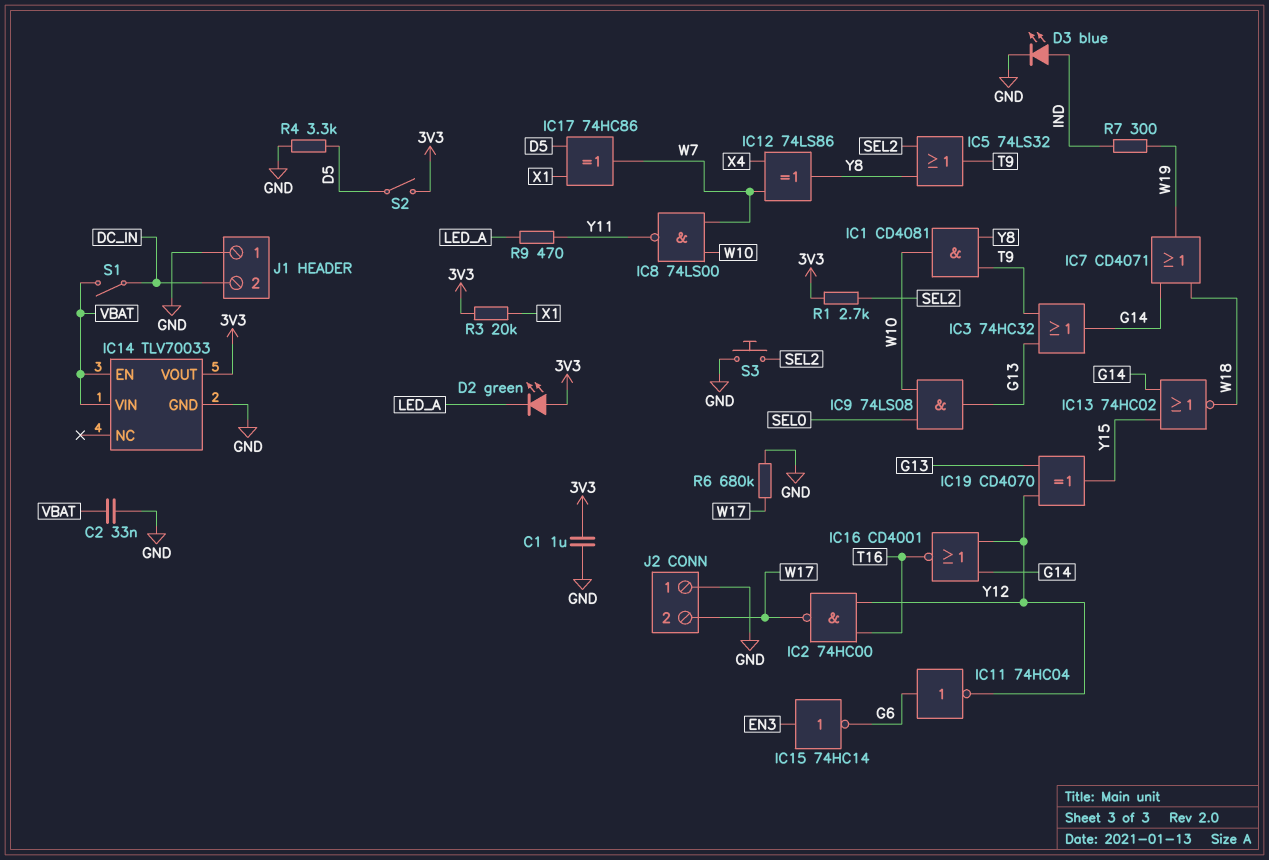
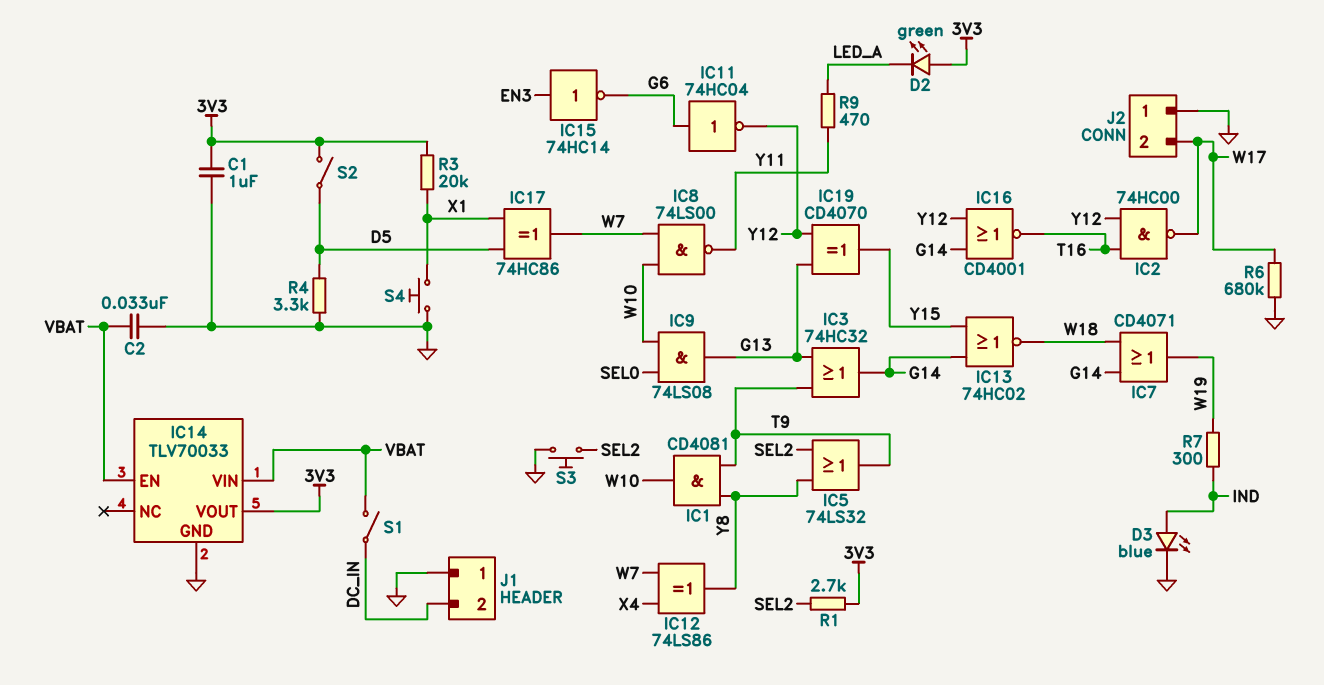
S4: none -> button (GND, X1)

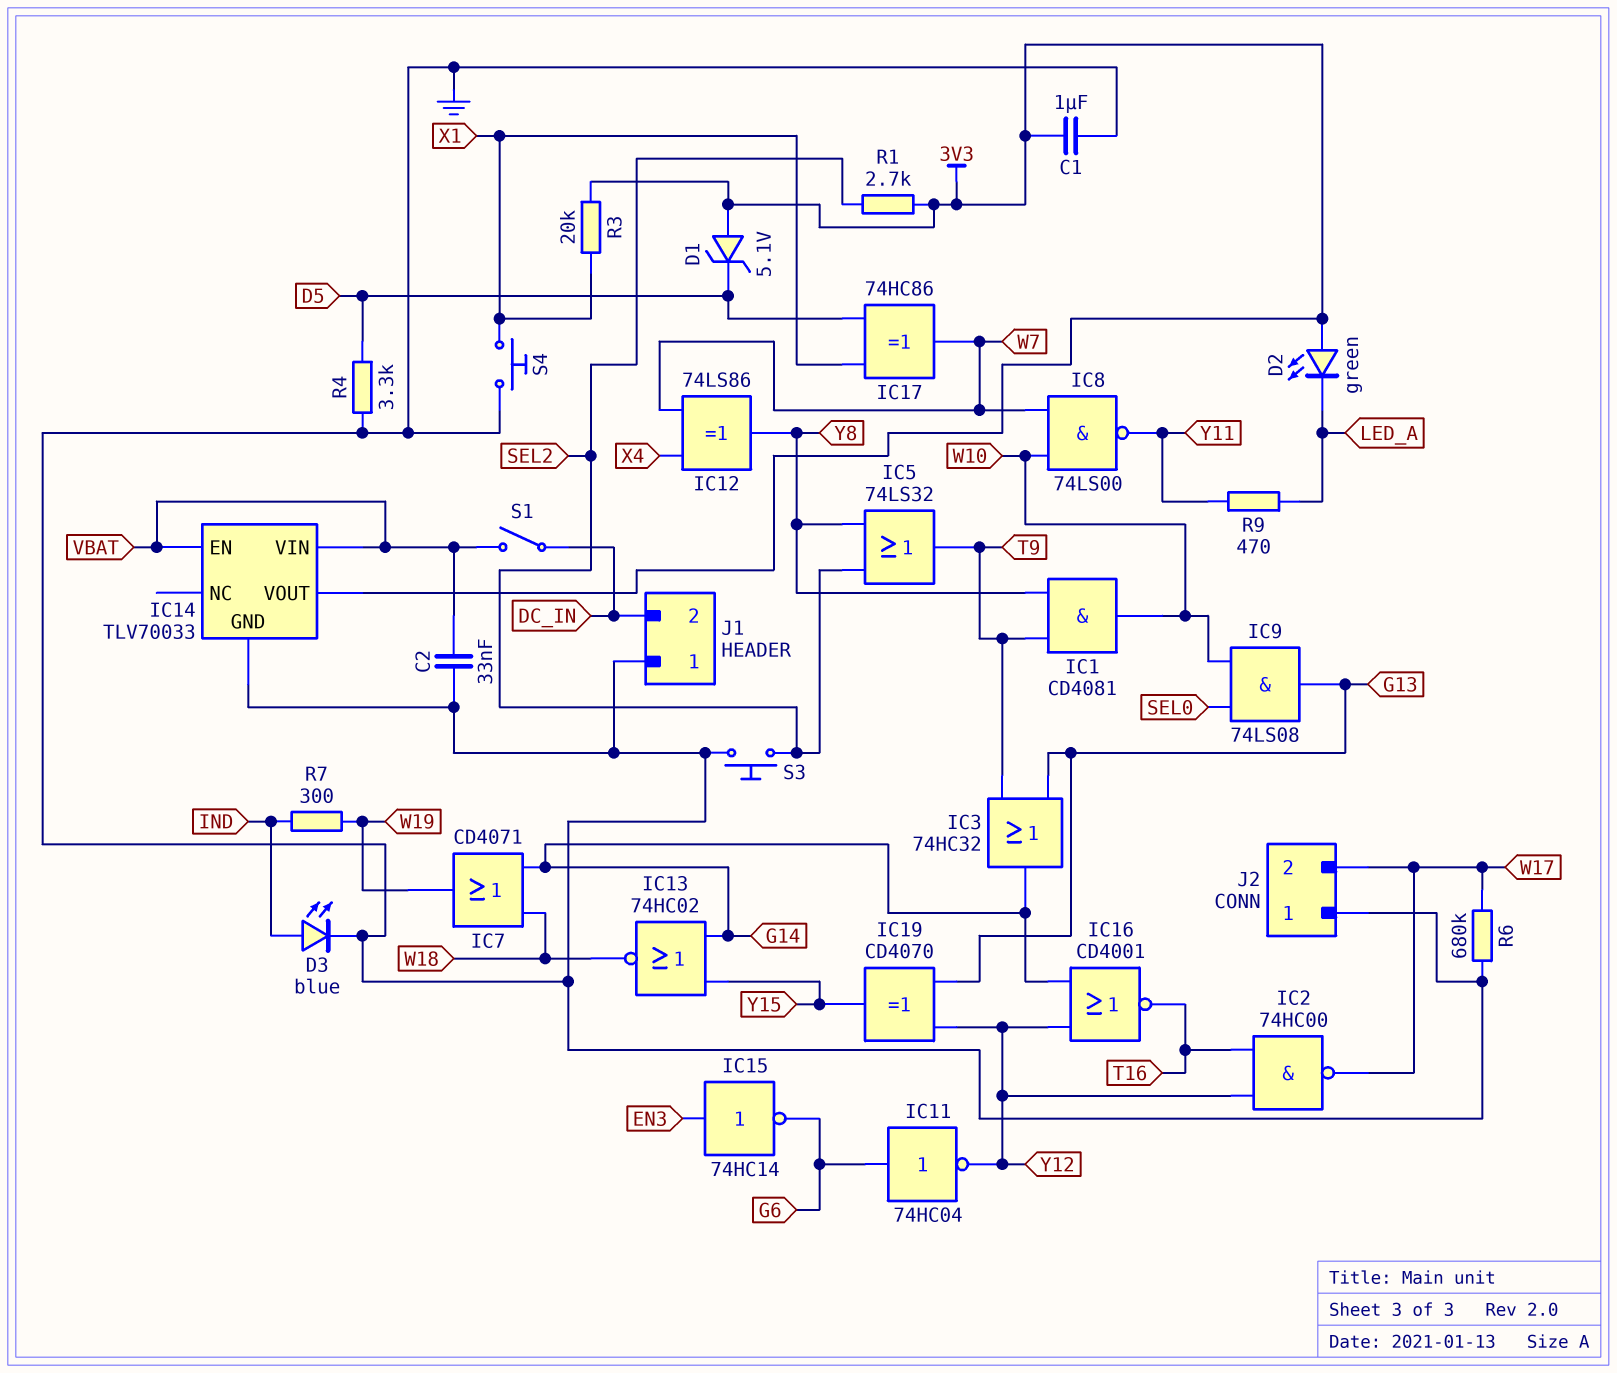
D1: none -> zener 5.1V (A 3V3, K D5)
S2: switch (3V3, D5) -> none

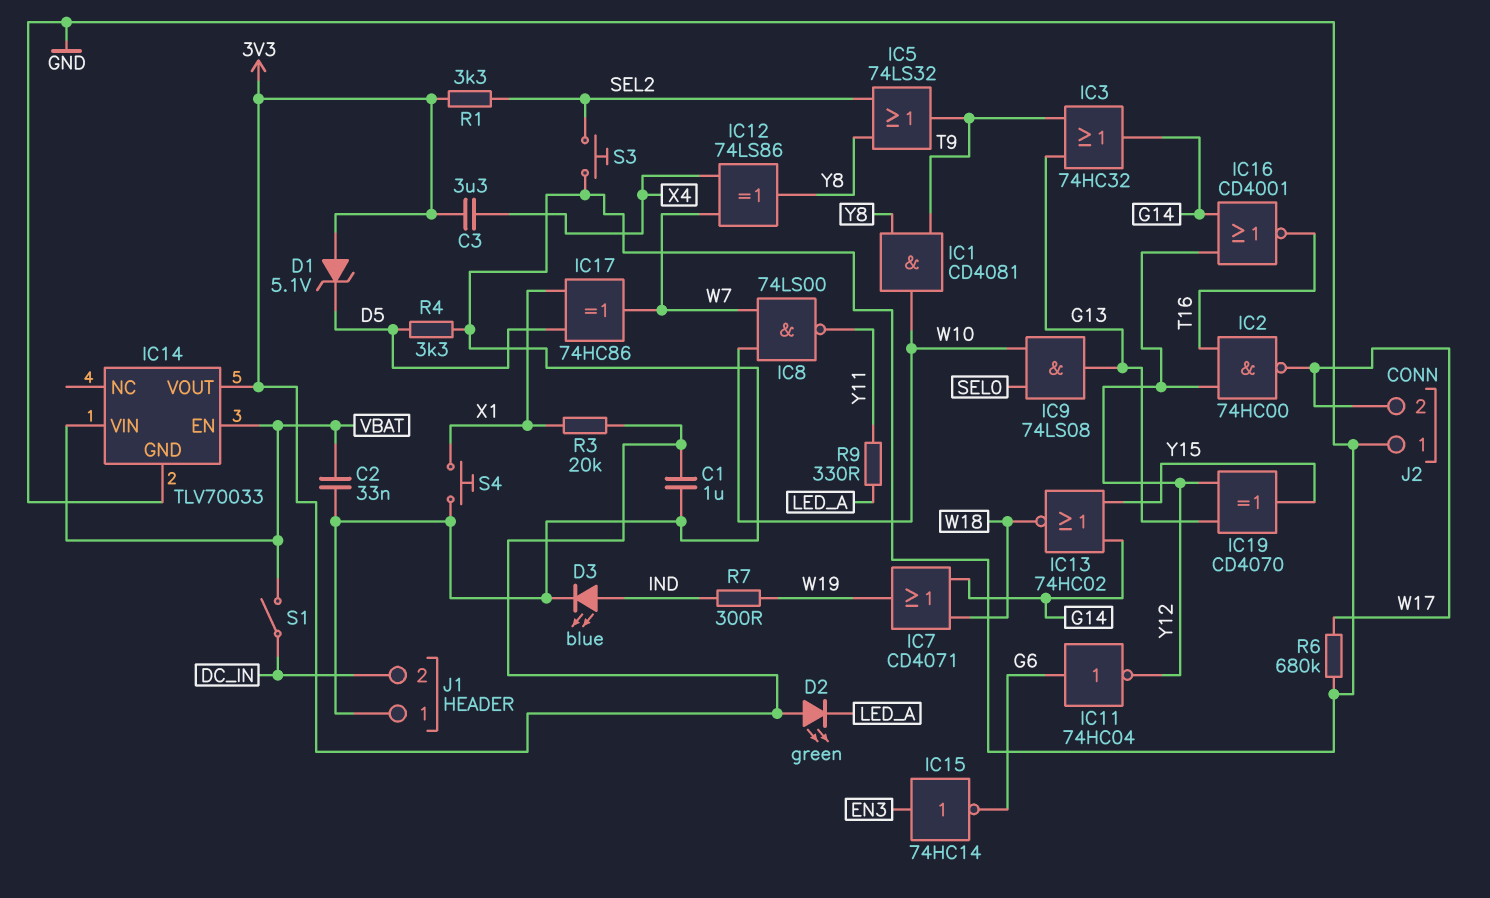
C3: none -> 3.3uF (3V3, X4)
R1: 2.7k (3V3, SEL2) -> 3.3k (3V3, SEL2)
R9: 470 (LED_A, Y11) -> 330 (LED_A, Y11)

